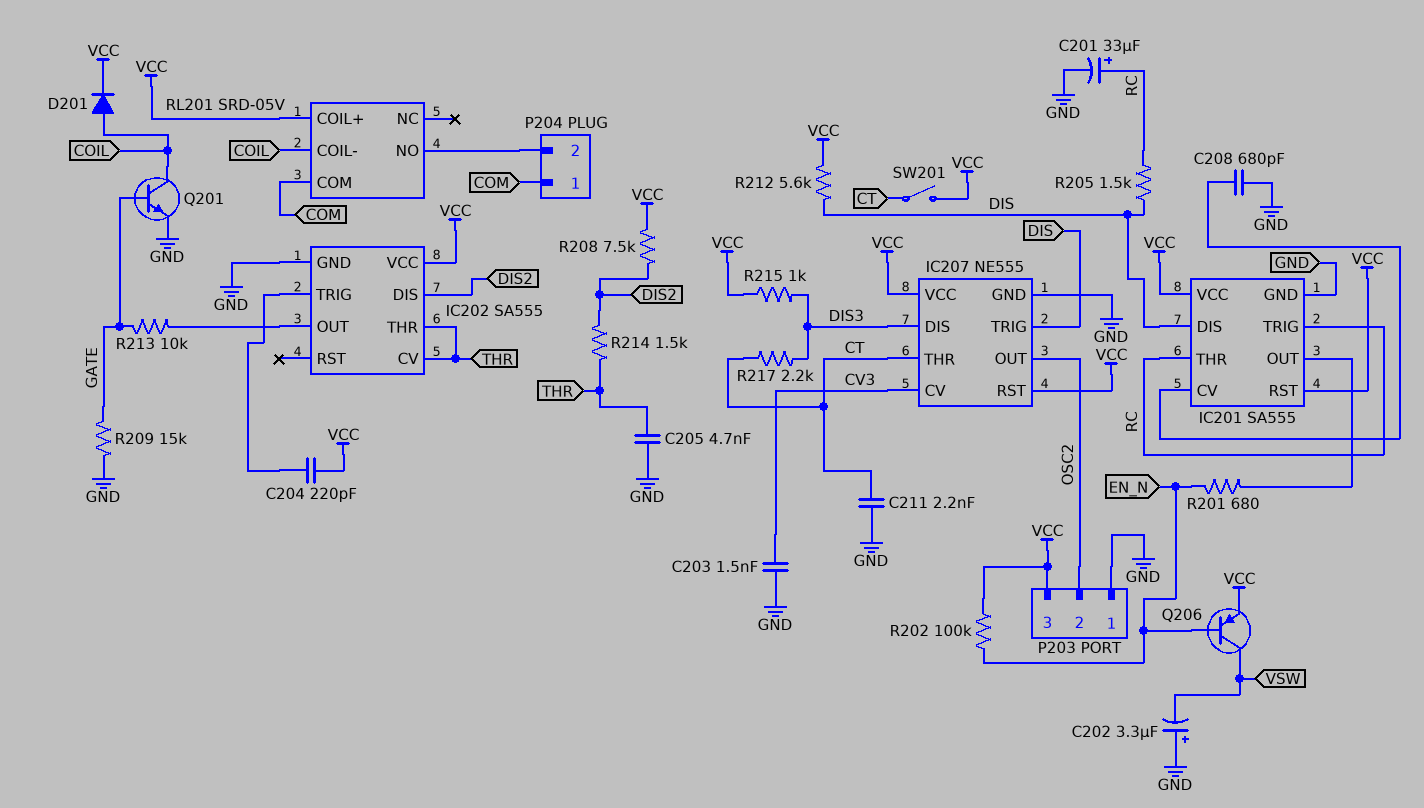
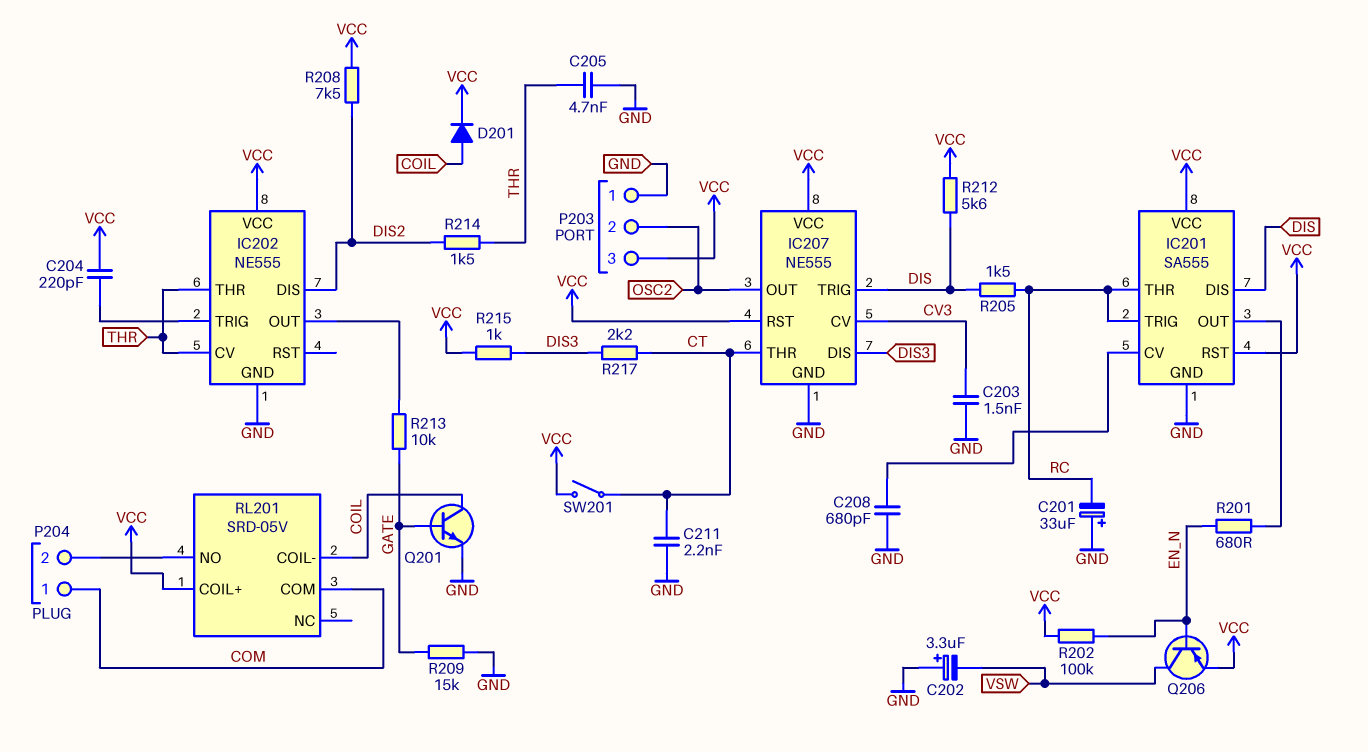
C201: 33uF (plus RC, minus GND) -> 33uF (plus GND, minus RC)
IC202: SA555 -> NE555

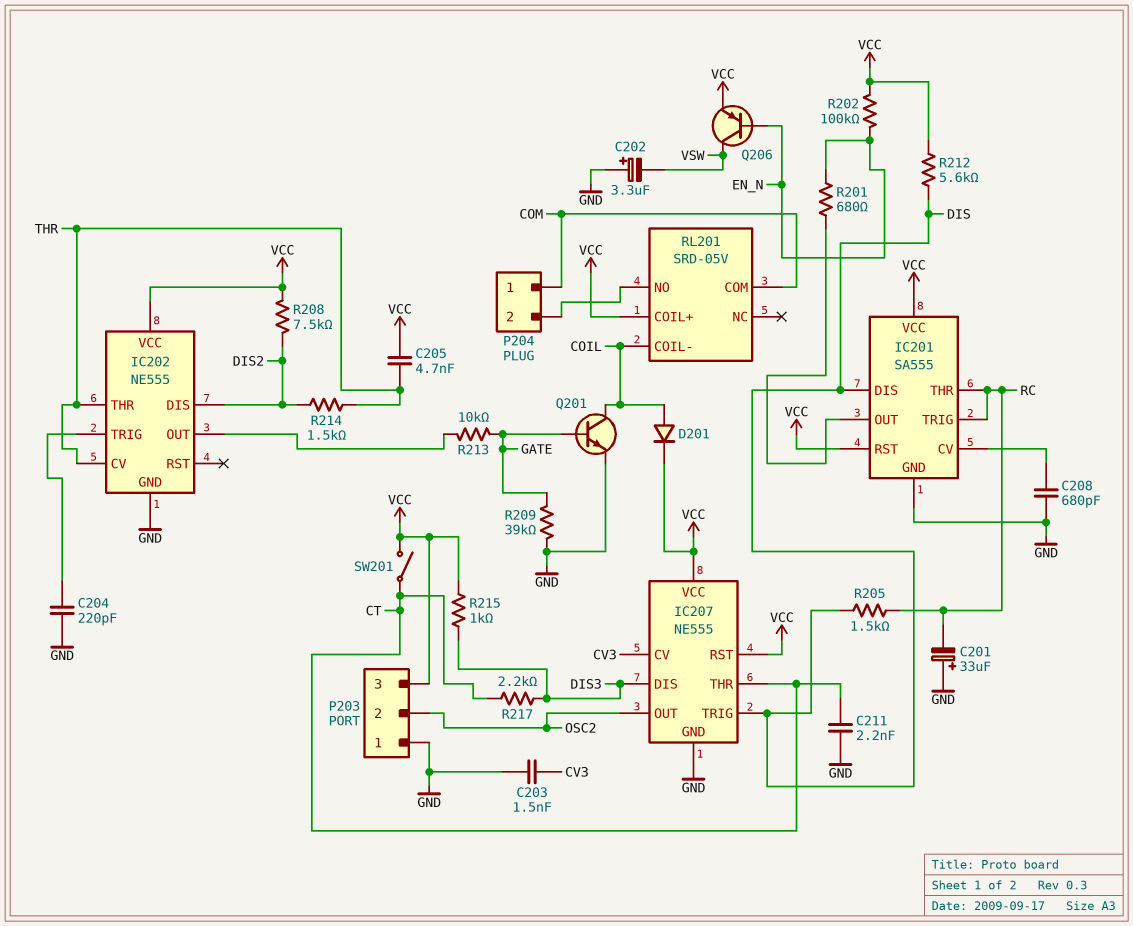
C204: 220pF (IC202/TRIG, VCC) -> 220pF (GND, IC202/TRIG)
C205: 4.7nF (GND, THR) -> 4.7nF (THR, VCC)
R209: 15k (GATE, GND) -> 39k (GATE, GND)

